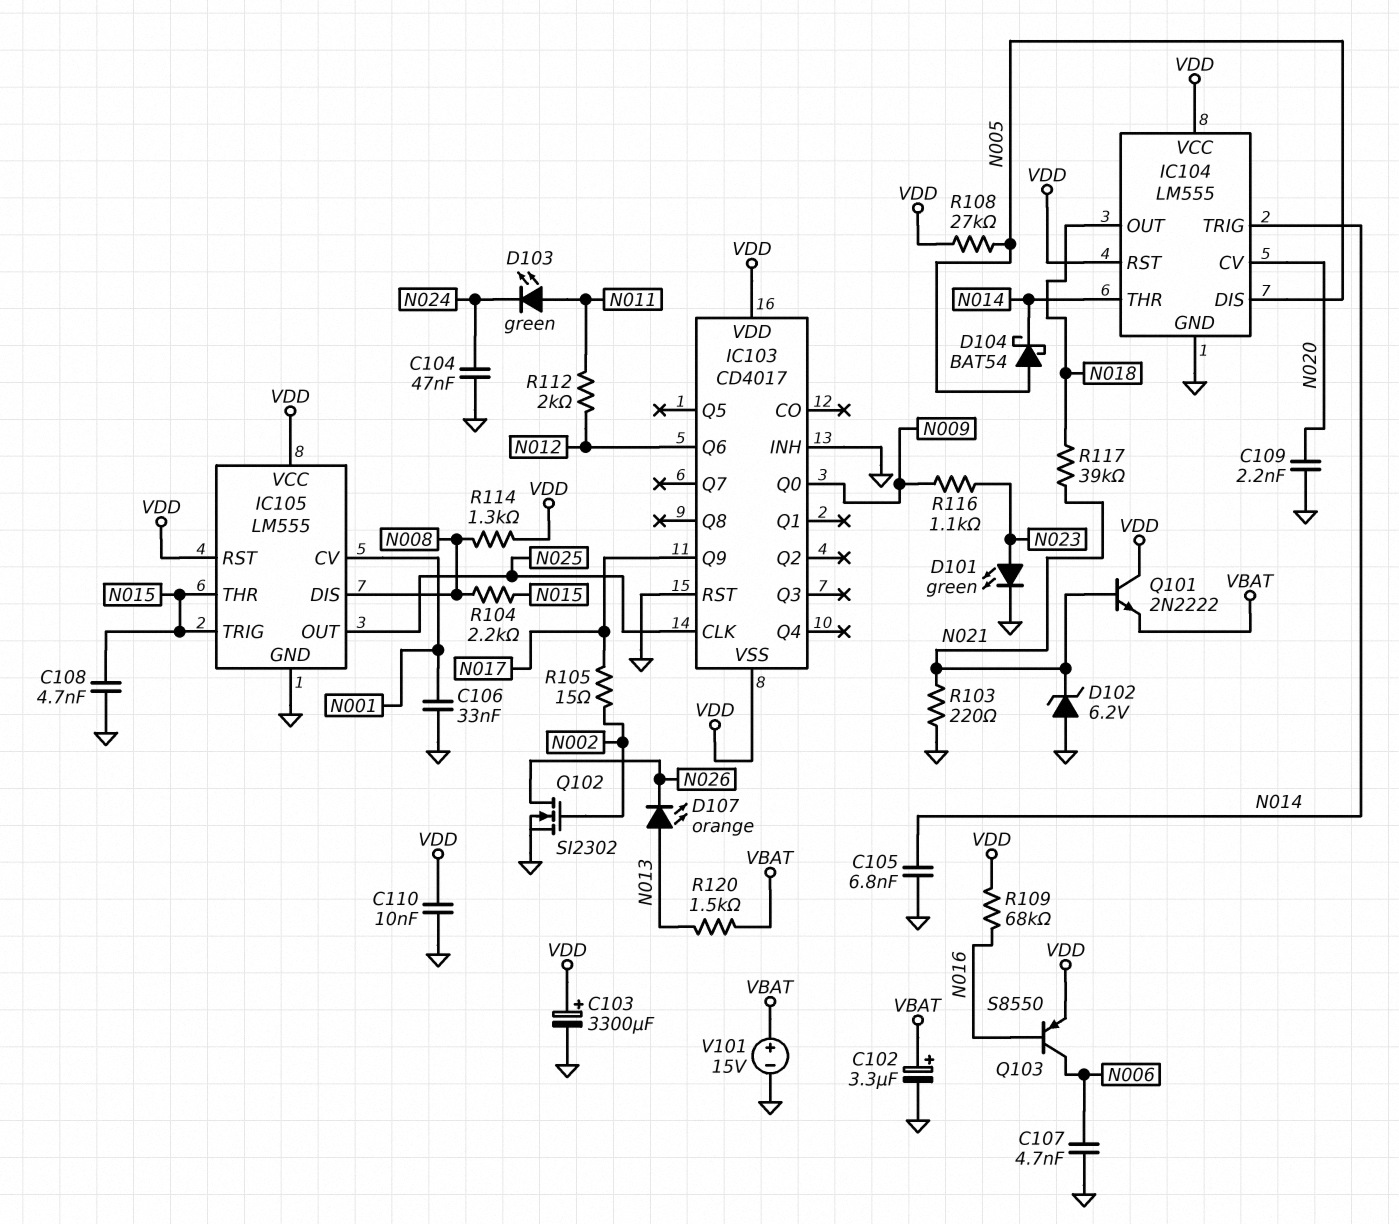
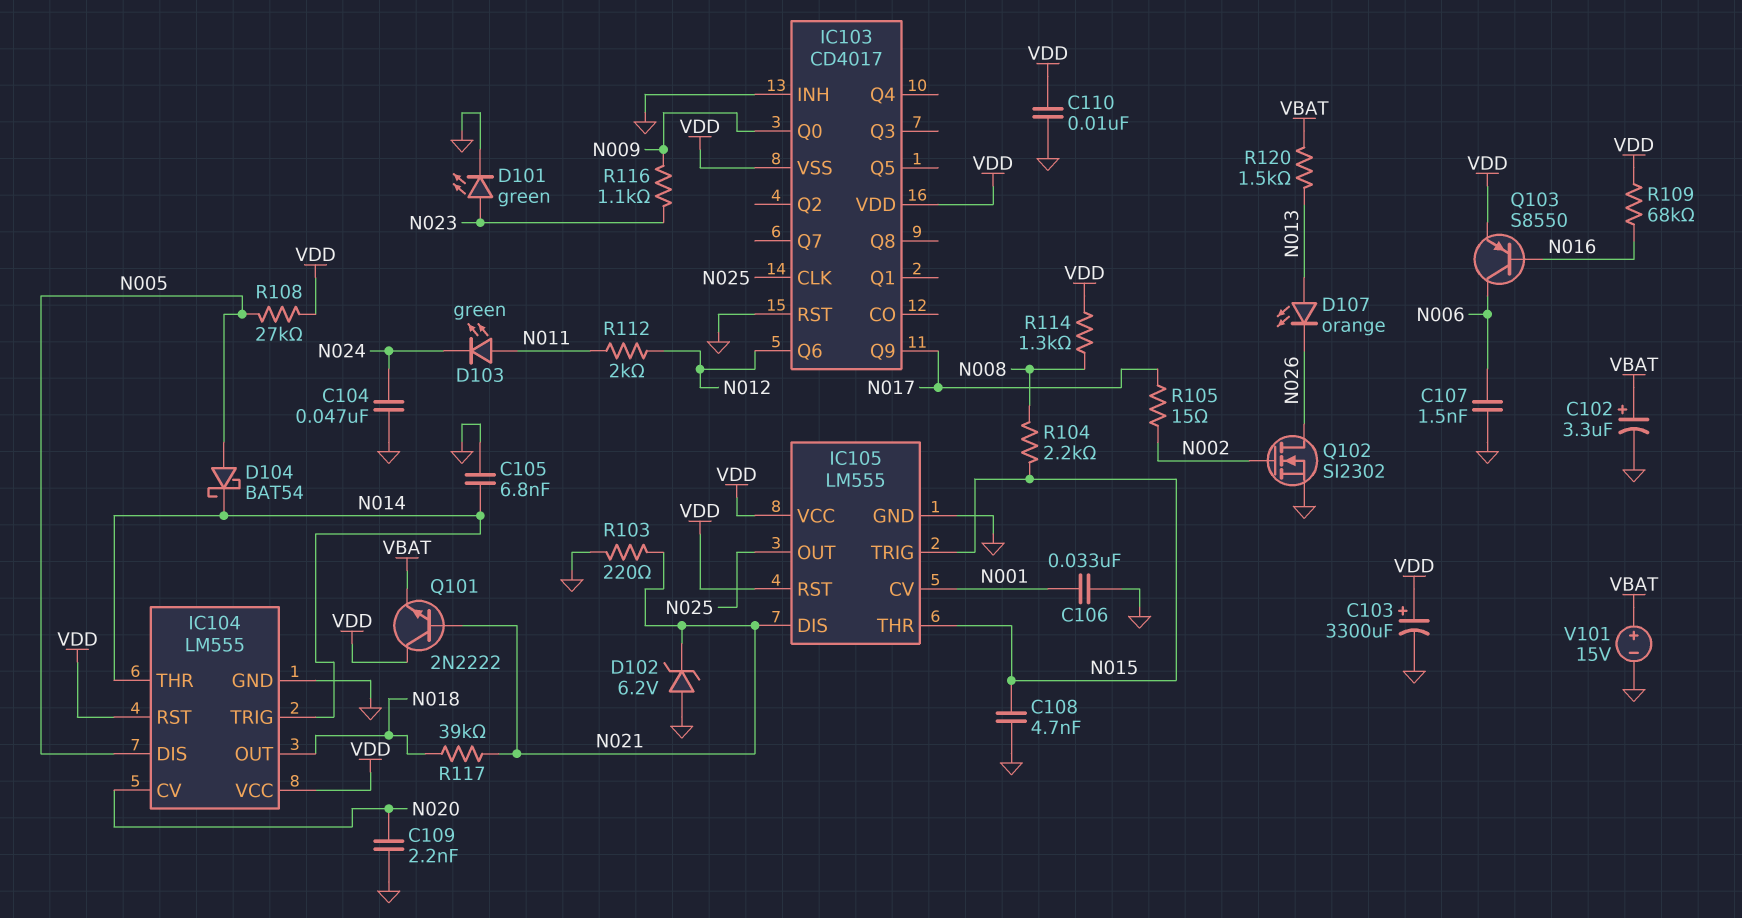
C107: 4.7nF (GND, N006) -> 1.5nF (GND, N006)
IC105 pin DIS: N008 -> N021

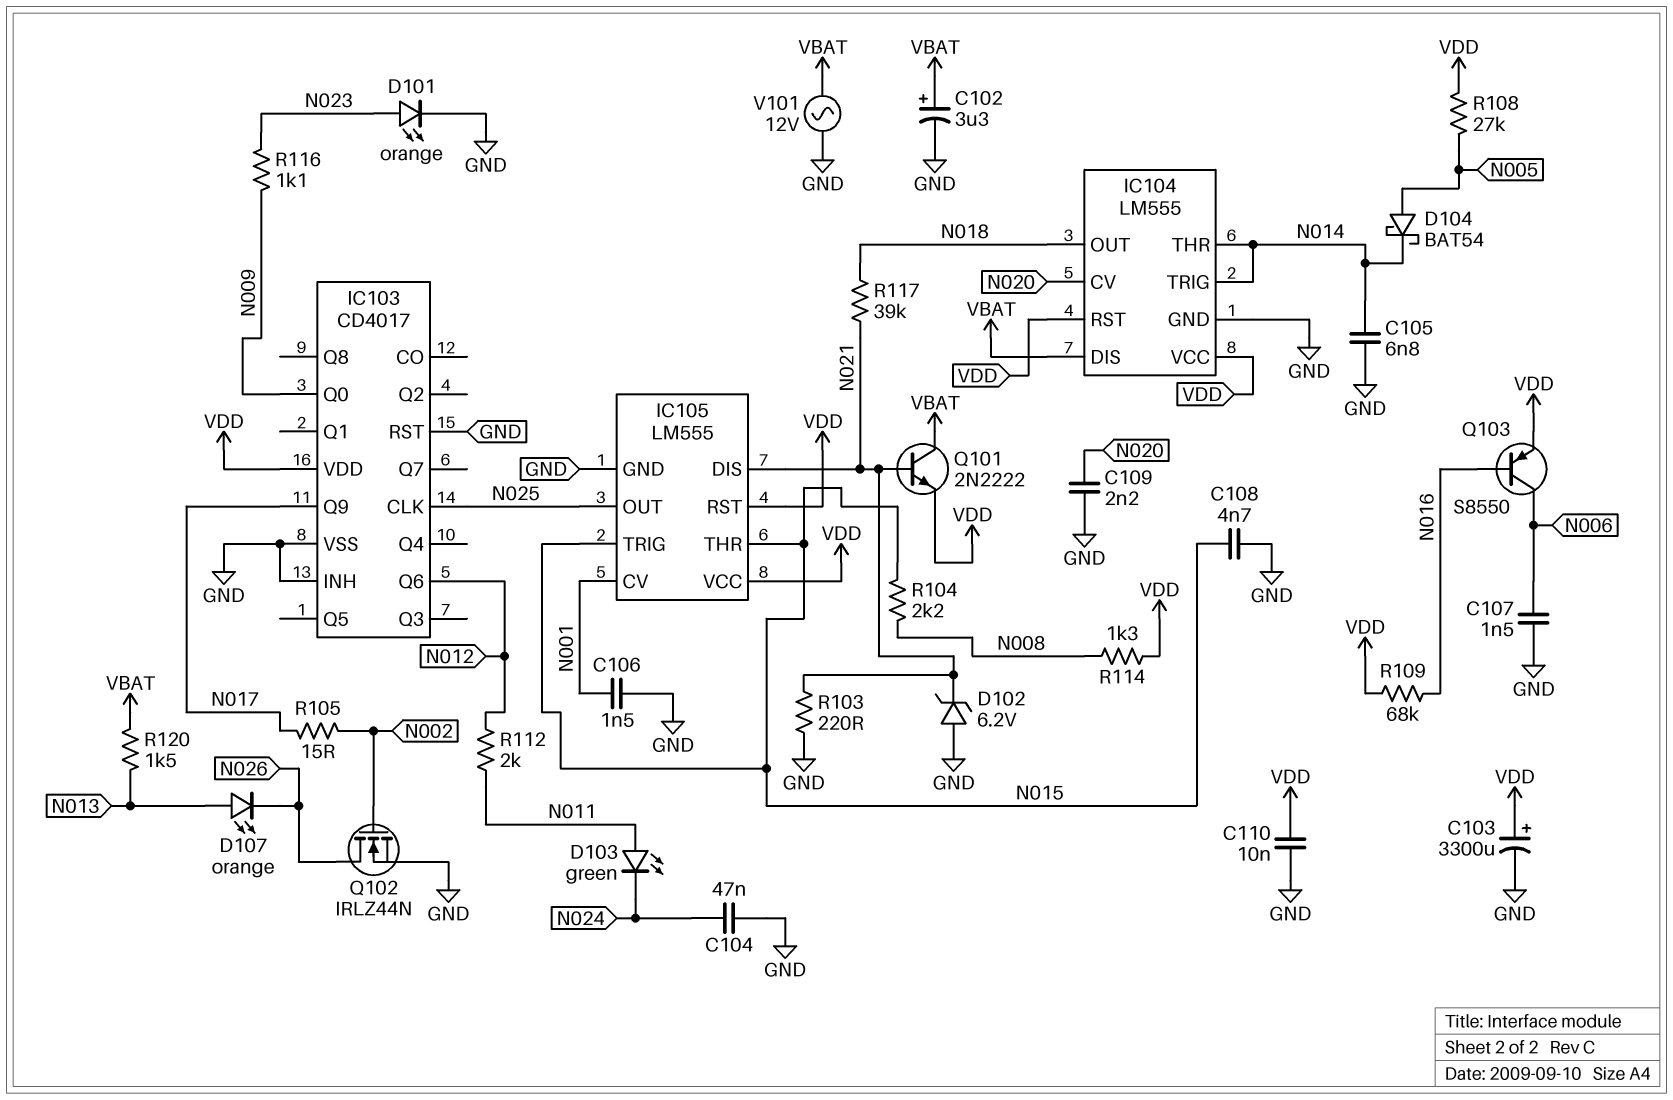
C106: 33nF (GND, N001) -> 1.5nF (GND, N001)
D101: LED green (A N023, K GND) -> LED orange (A N023, K GND)
IC103 pin VSS: VDD -> GND
IC104 pin DIS: N005 -> VBAT
Q101: NPN 2N2222 (B N021, C VDD, E VBAT) -> NPN 2N2222 (B N021, C VBAT, E VDD)
Q102: NMOS SI2302 (G N002, D N026, S GND) -> NMOS IRLZ44N (G N002, D N026, S GND)
V101: 15V (plus VBAT, minus GND) -> AC 12V (GND, VBAT)

